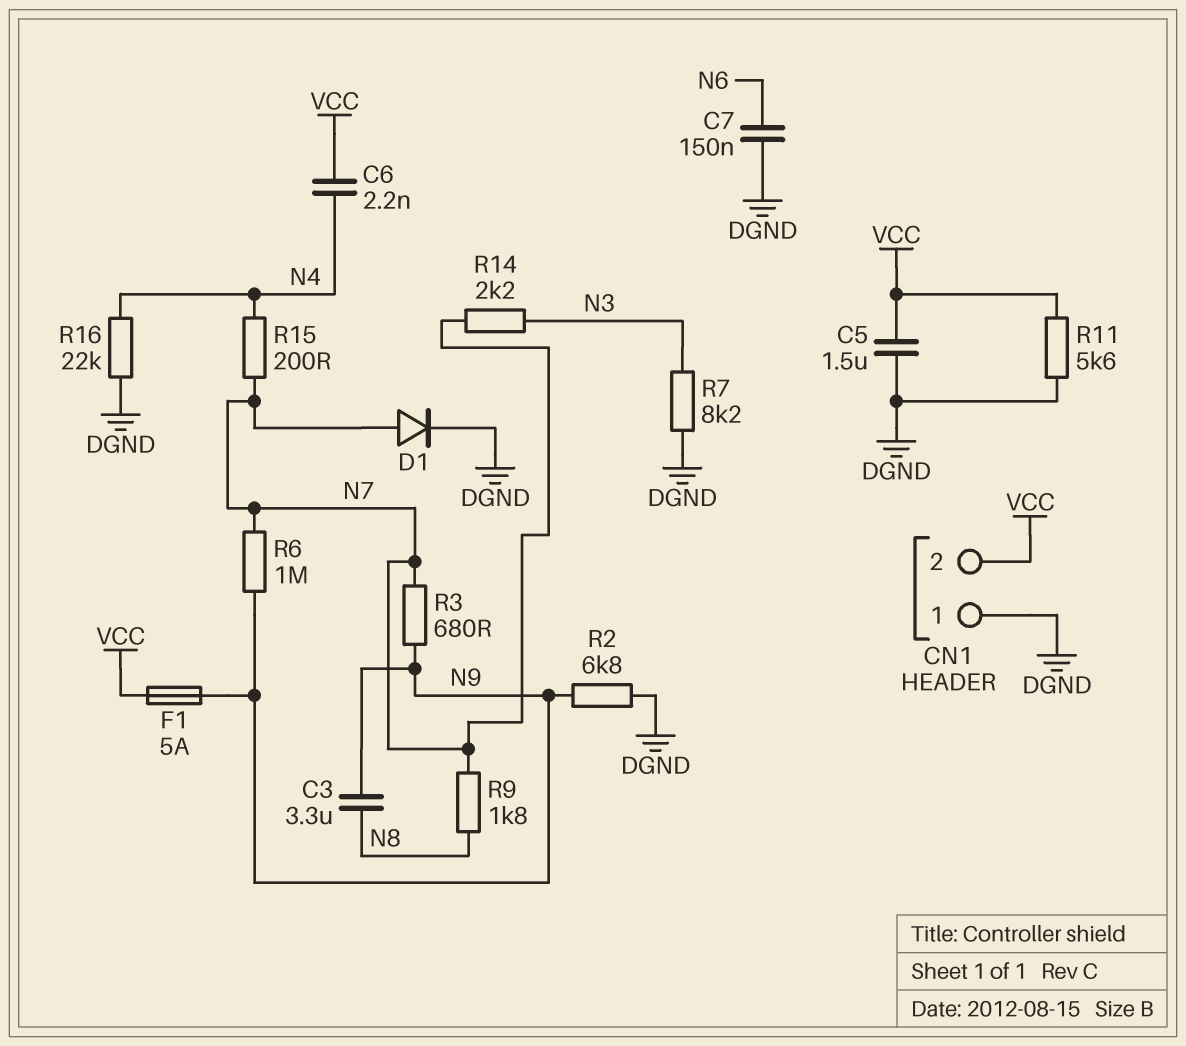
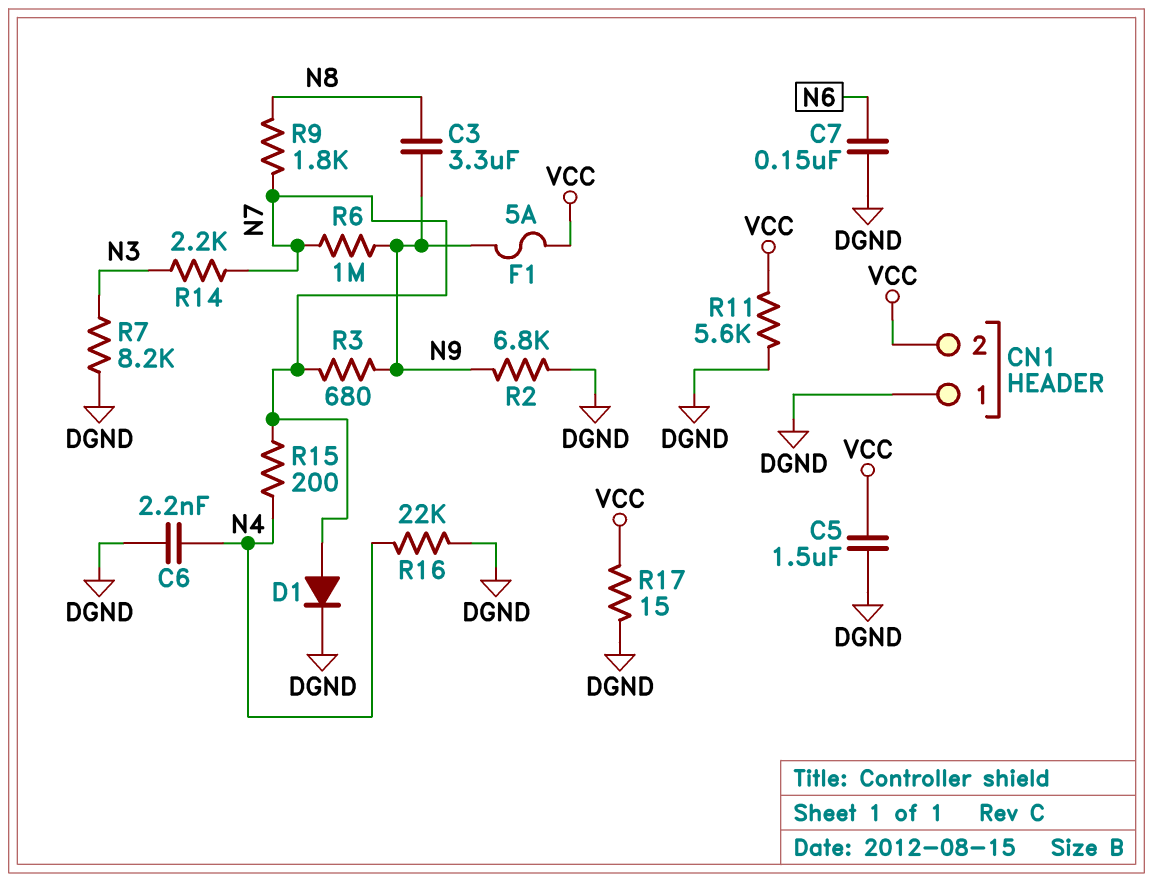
C6: 2.2nF (N4, VCC) -> 2.2nF (DGND, N4)
R17: none -> 15 (DGND, VCC)

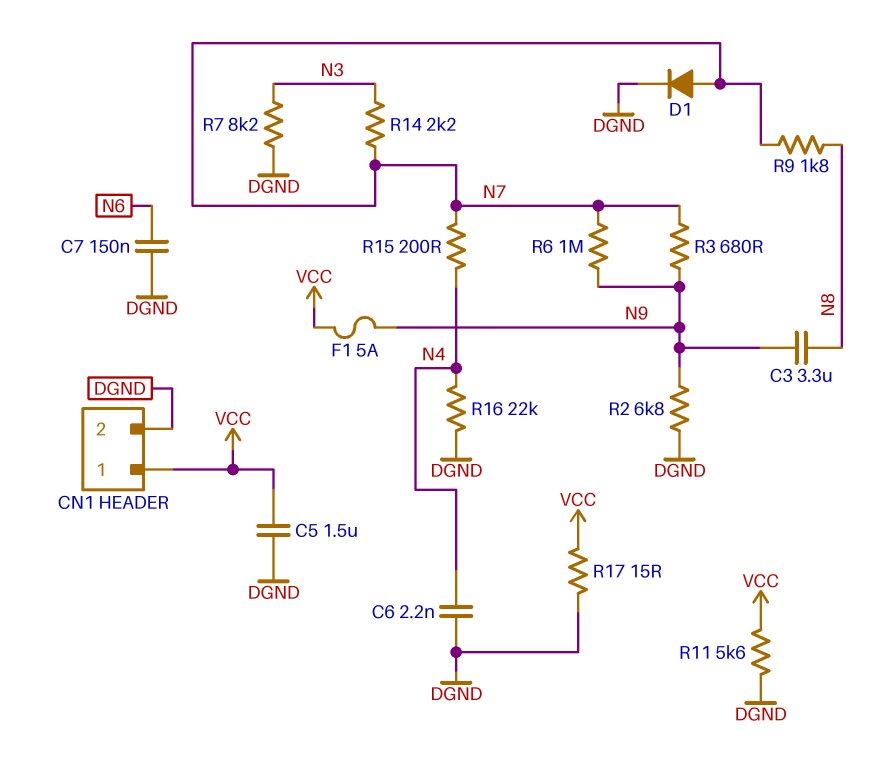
CN1 pin 1: DGND -> VCC
CN1 pin 2: VCC -> DGND

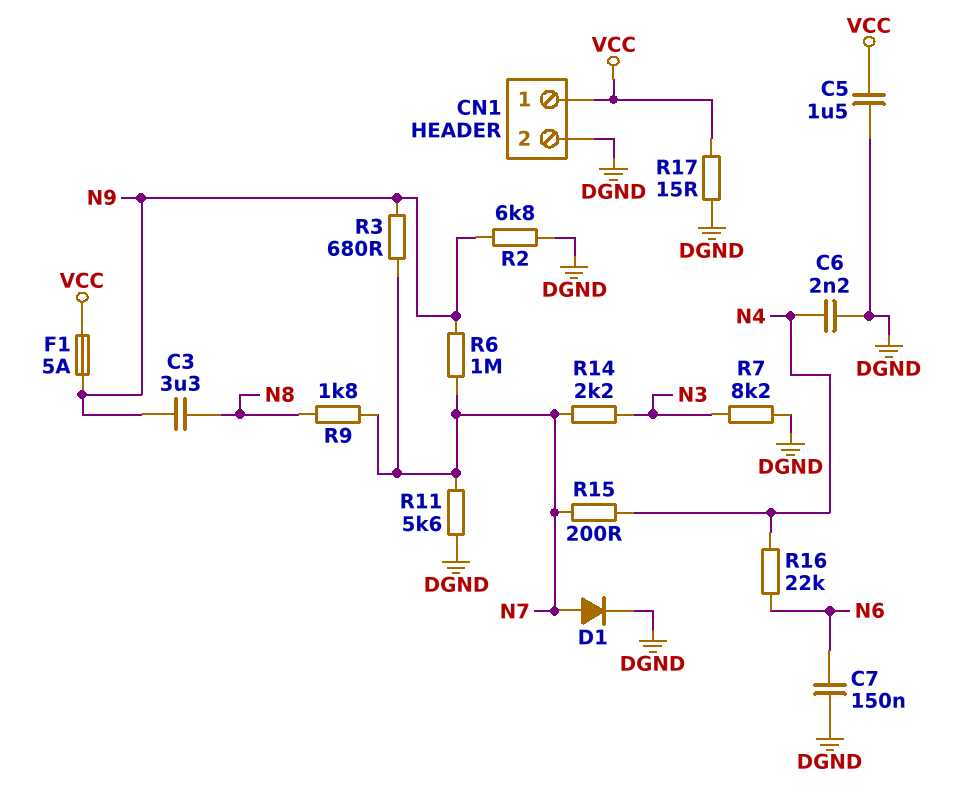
R11: 5.6k (DGND, VCC) -> 5.6k (DGND, N7)
R16: 22k (DGND, N4) -> 22k (N4, N6)

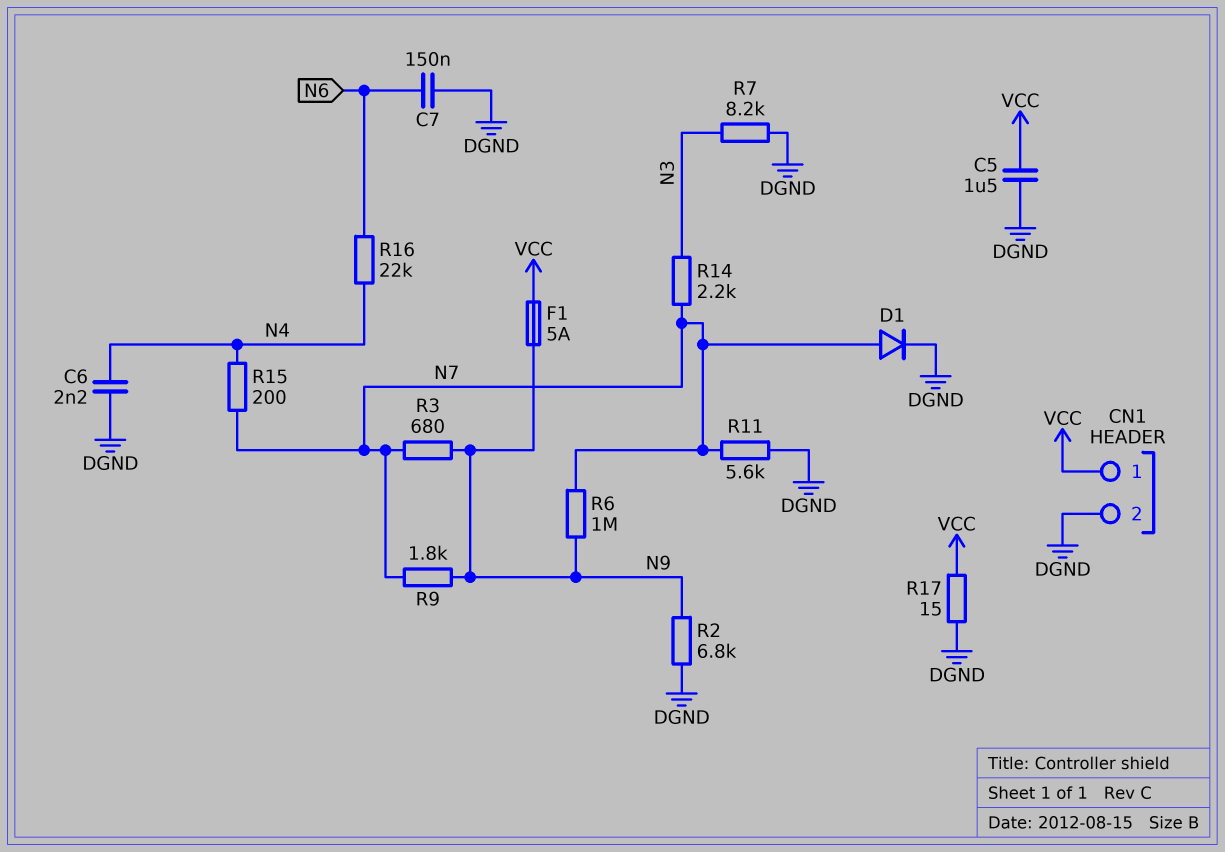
C3: 3.3uF (N8, N9) -> none
R9: 1.8k (N7, N8) -> 1.8k (N7, N9)

